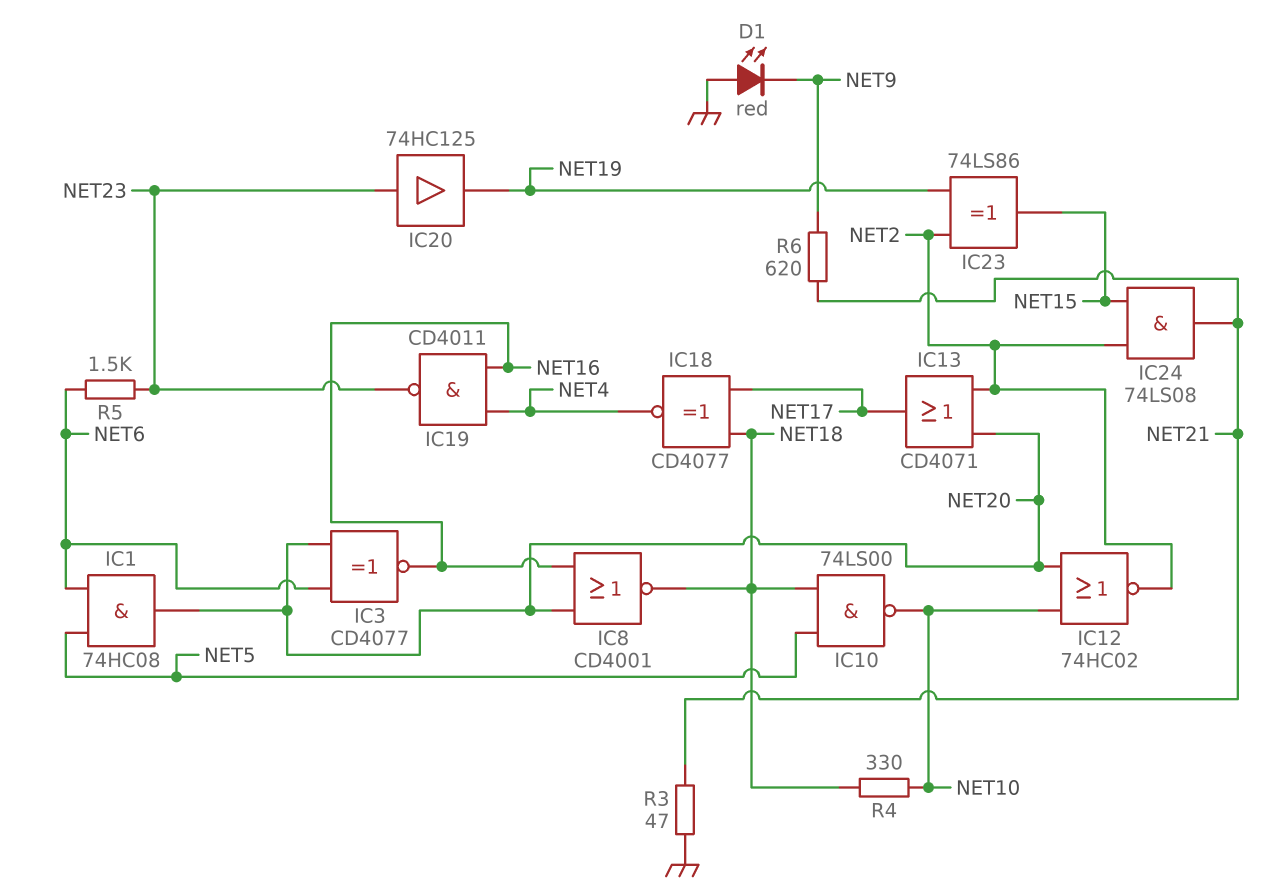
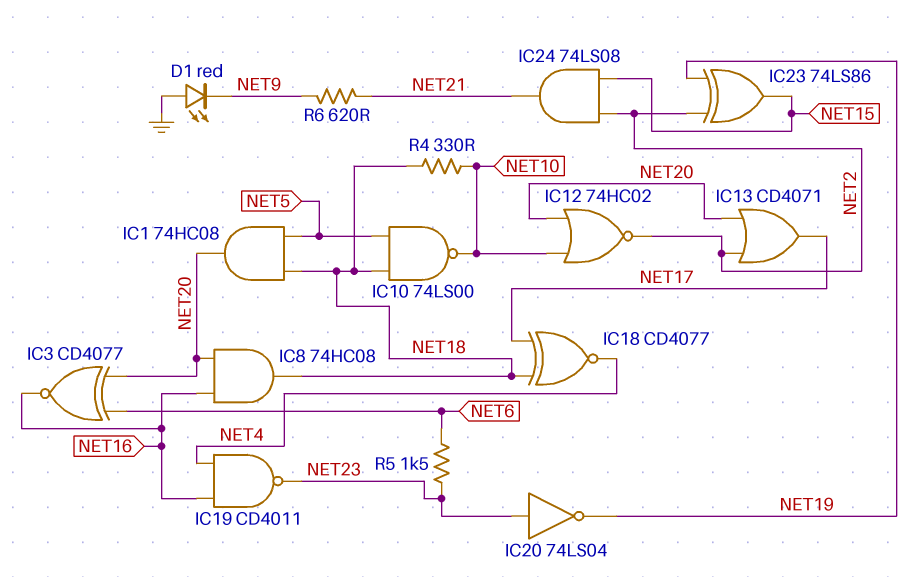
IC1: AND 74HC08 (in NET5, in NET6, out NET20) -> AND 74HC08 (in NET5, in NET18, out NET20)
IC8: NOR CD4001 (in NET16, in NET20, out NET18) -> AND 74HC08 (in NET16, in NET20, out NET18)
IC20: buffer 74HC125 (in NET23, out NET19) -> NOT 74LS04 (in NET23, out NET19)
R3: 47 (GND, NET21) -> none

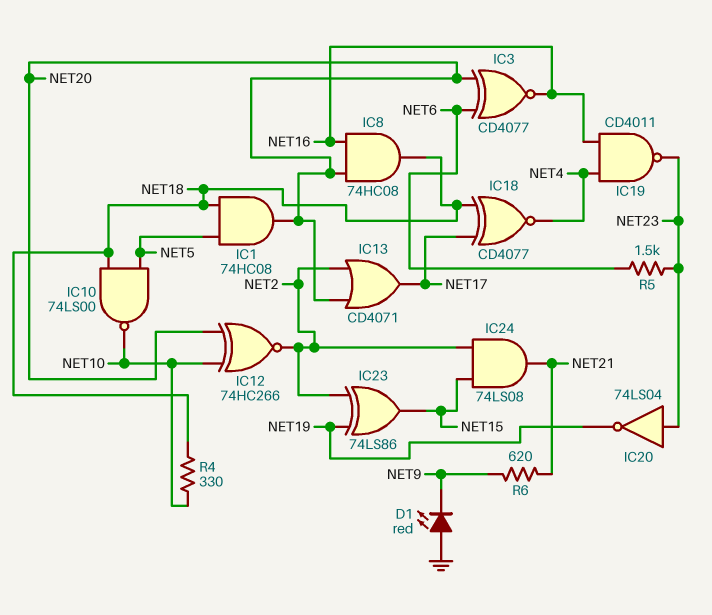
IC12: NOR 74HC02 (in NET10, in NET20, out NET2) -> XNOR 74HC266 (in NET10, in NET20, out NET2)

